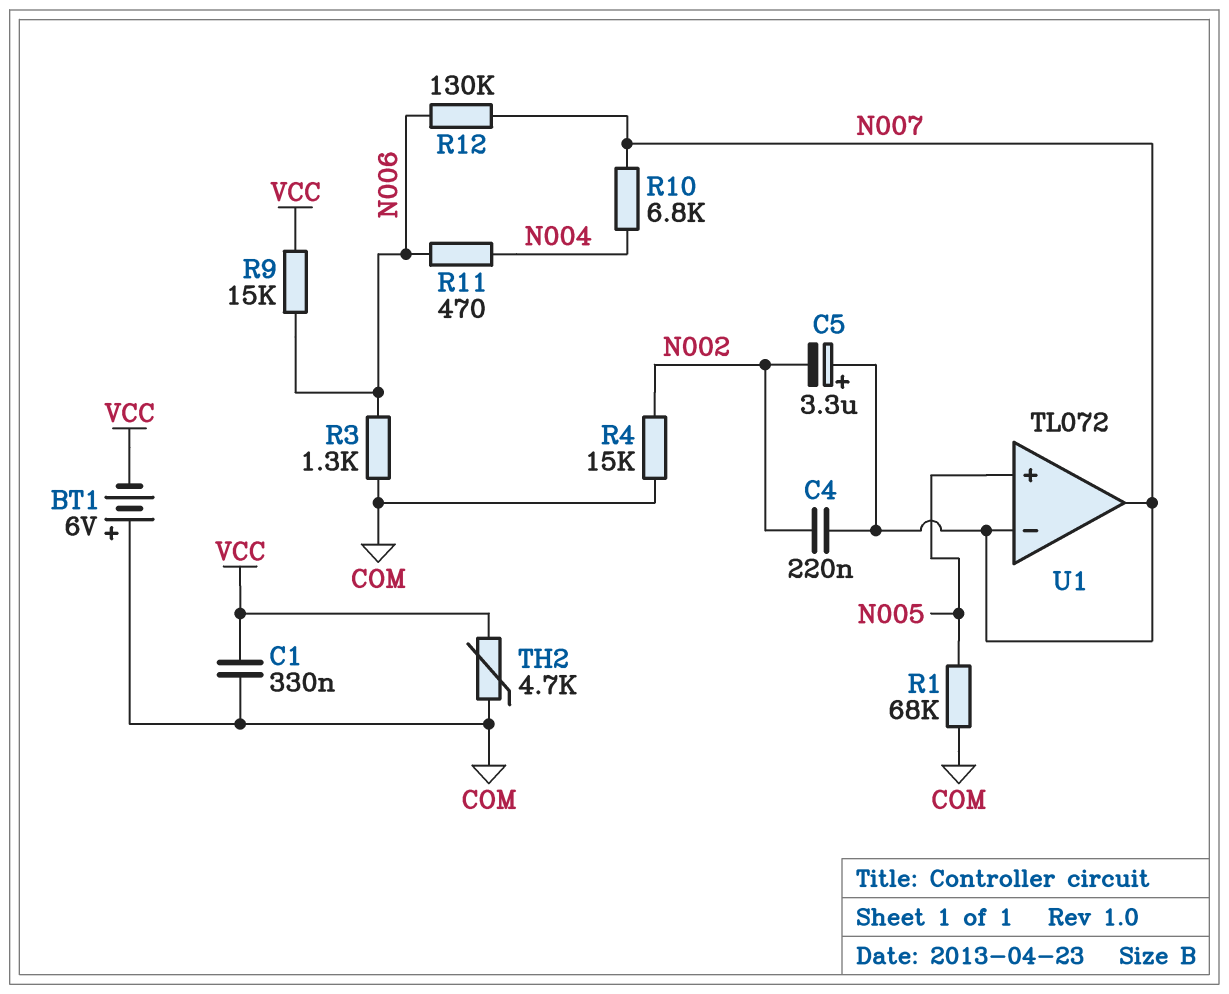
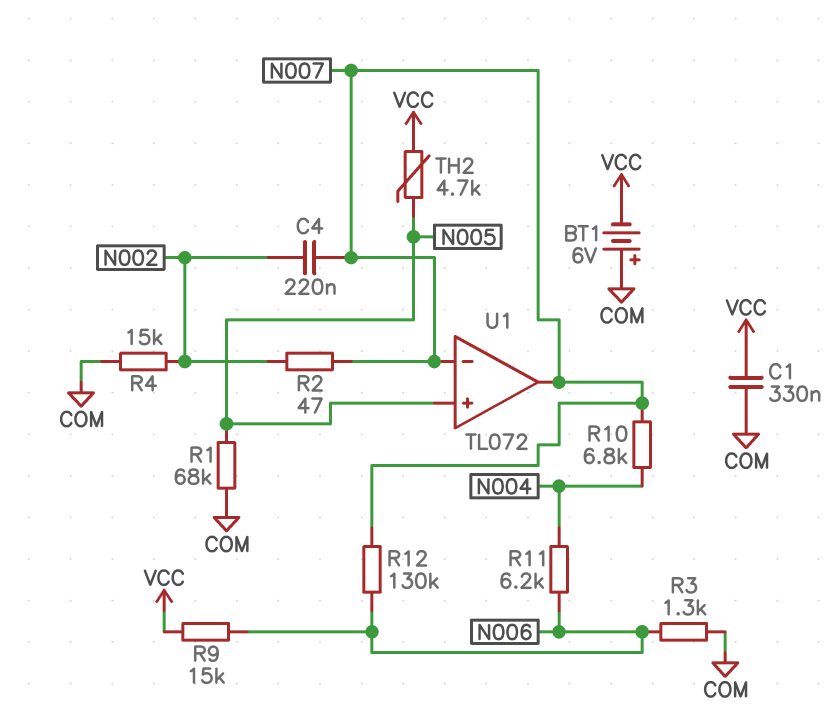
C5: 3.3uF (plus N007, minus N002) -> none
R2: none -> 47 (N002, N007)
R11: 470 (N004, N006) -> 6.2k (N004, N006)
TH2: 4.7k (COM, VCC) -> 4.7k (N005, VCC)

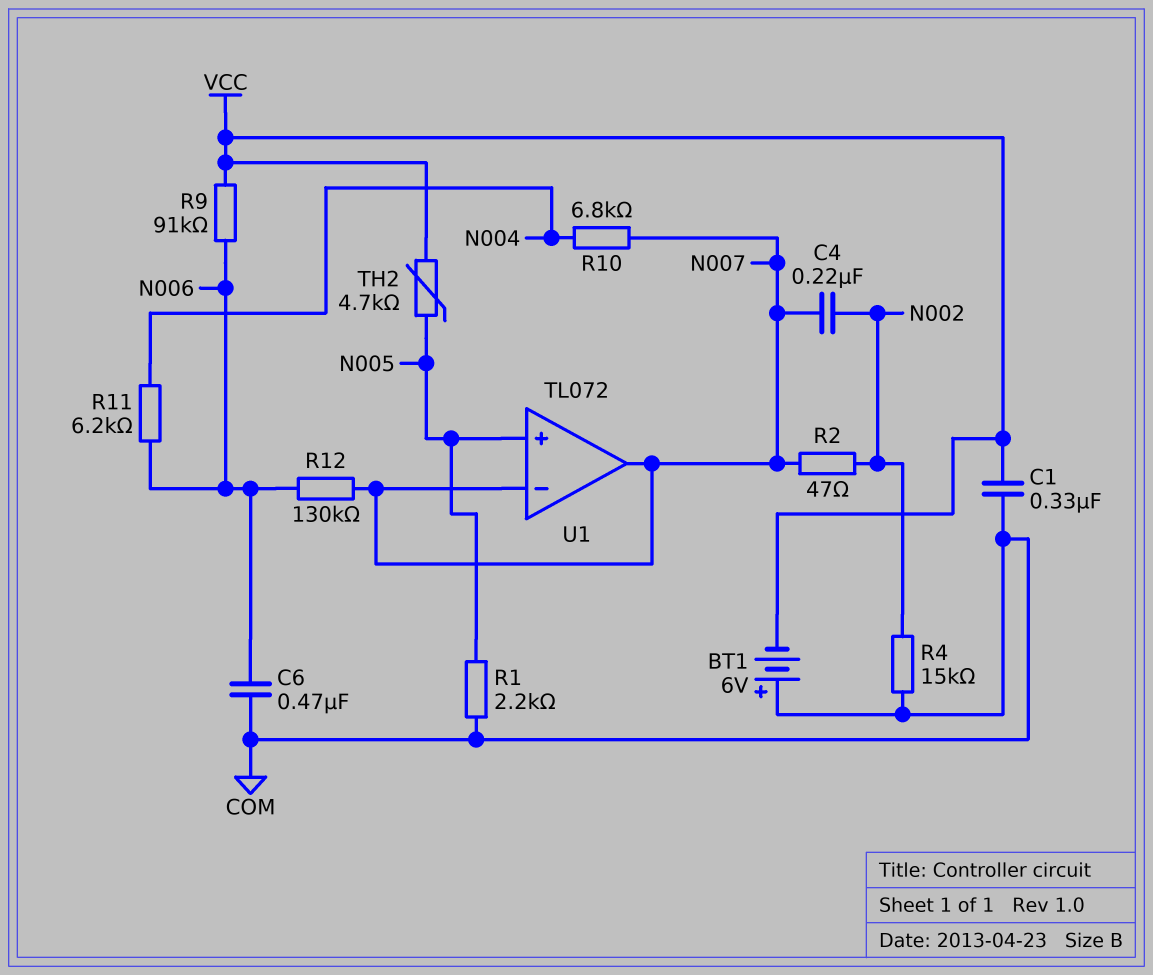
C6: none -> 470nF (COM, N006)
R1: 68k (COM, N005) -> 2.2k (COM, N005)
R3: 1.3k (COM, N006) -> none
R9: 15k (N006, VCC) -> 91k (N006, VCC)

